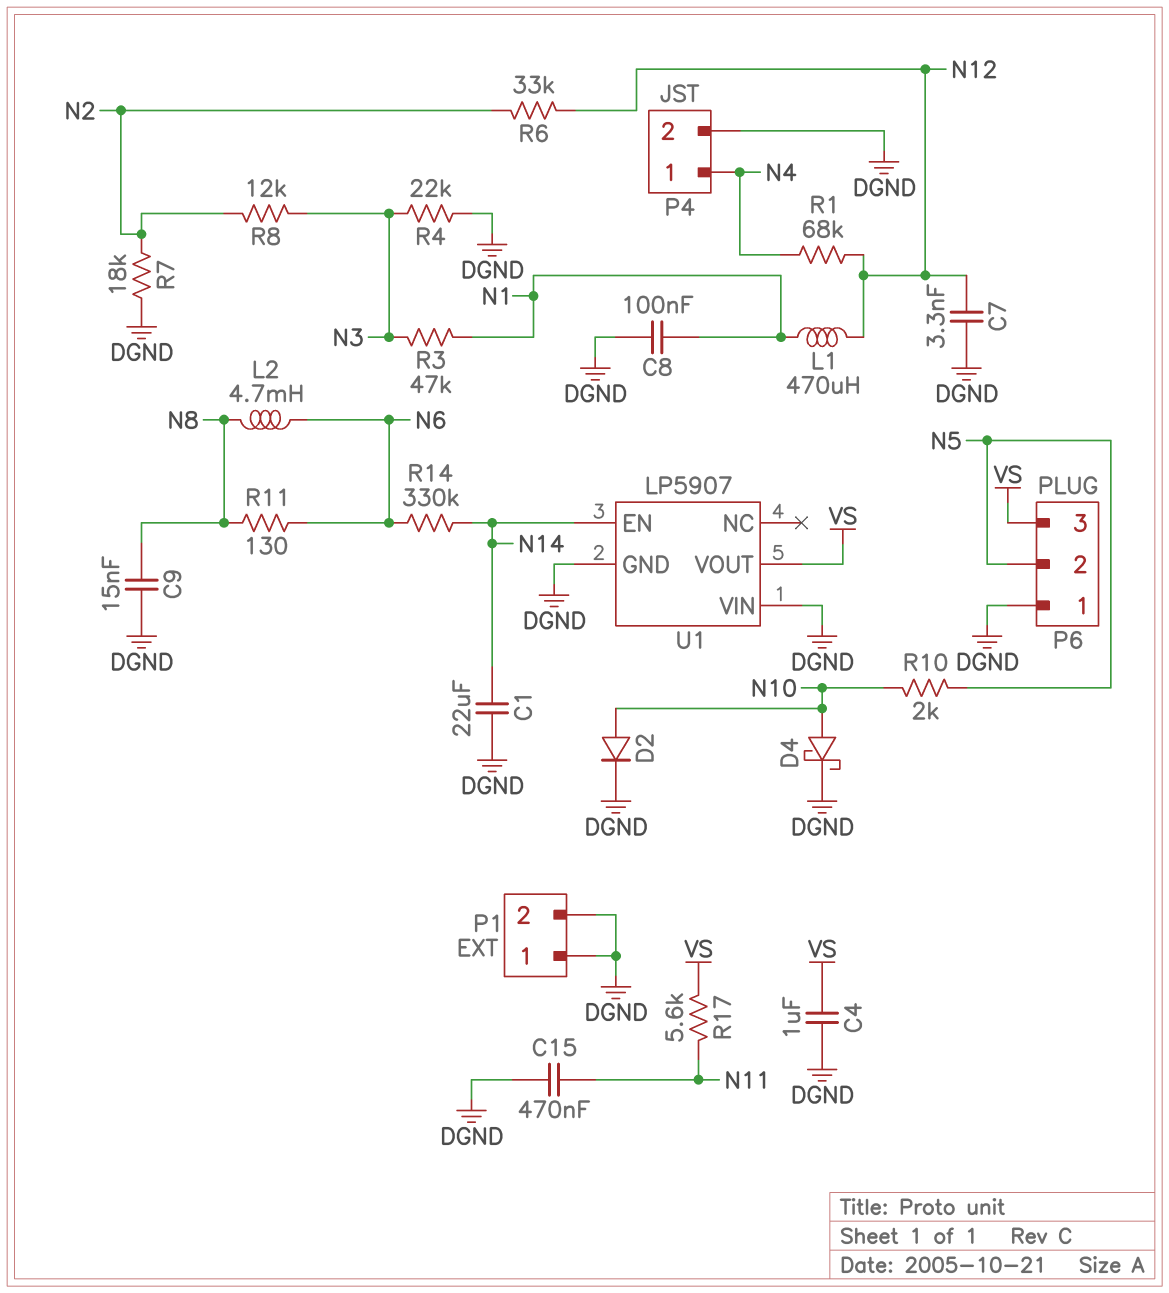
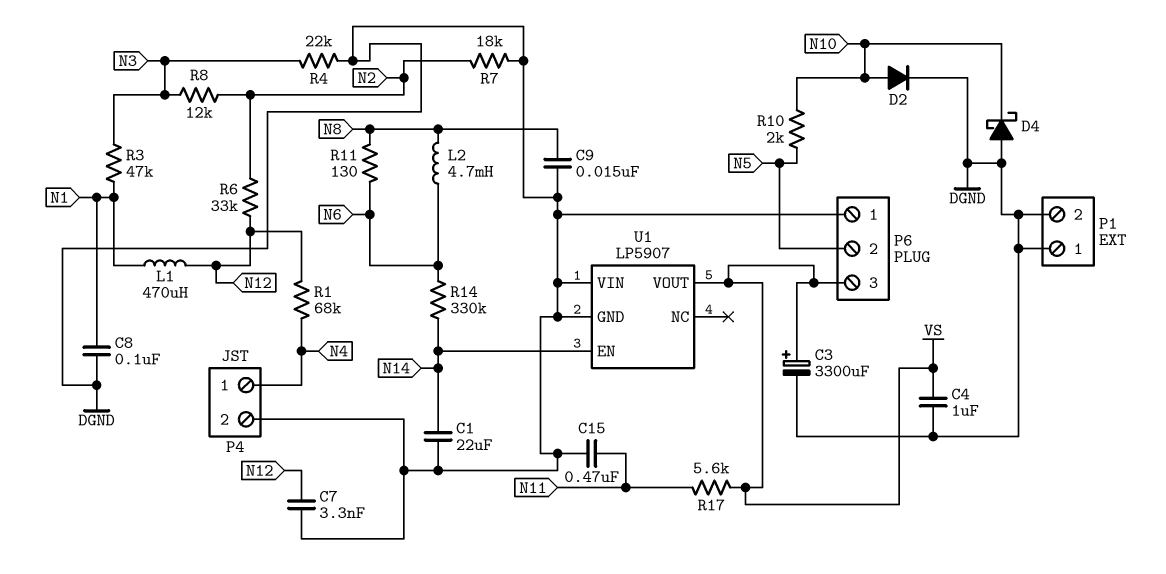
C3: none -> 3300uF (plus VS, minus DGND)
D4: schottky (A N10, K DGND) -> schottky (A DGND, K N10)

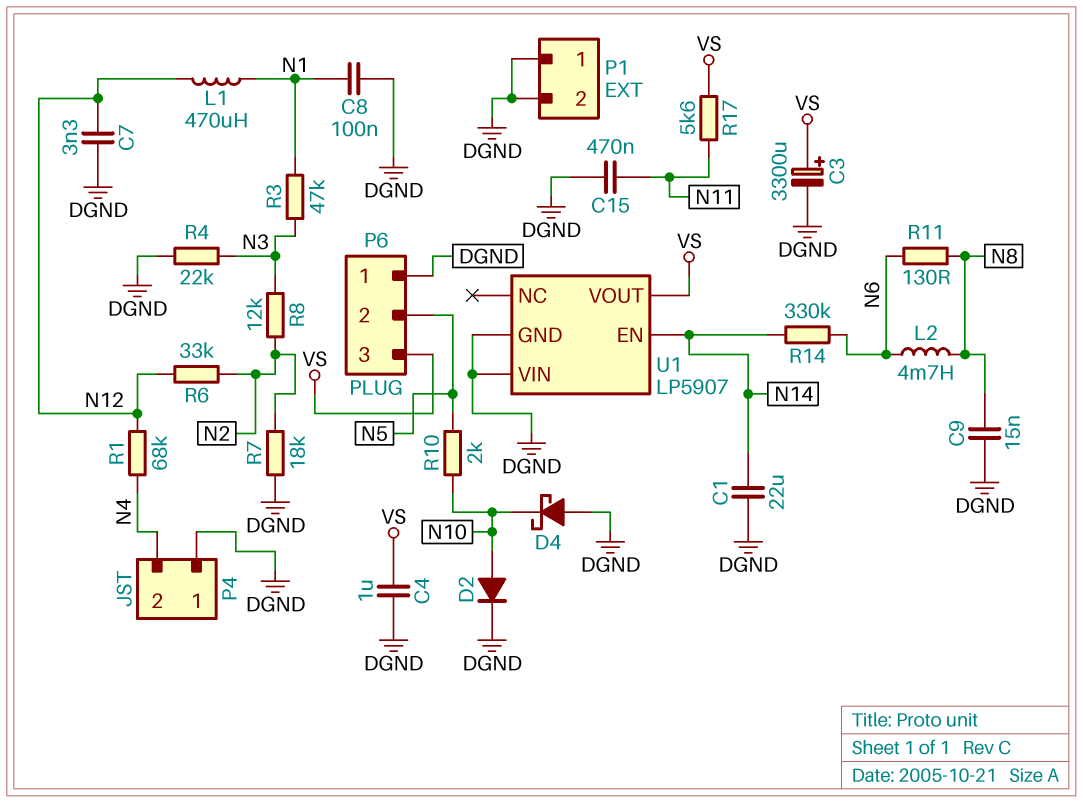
P4 pin 1: N4 -> DGND
P4 pin 2: DGND -> N4

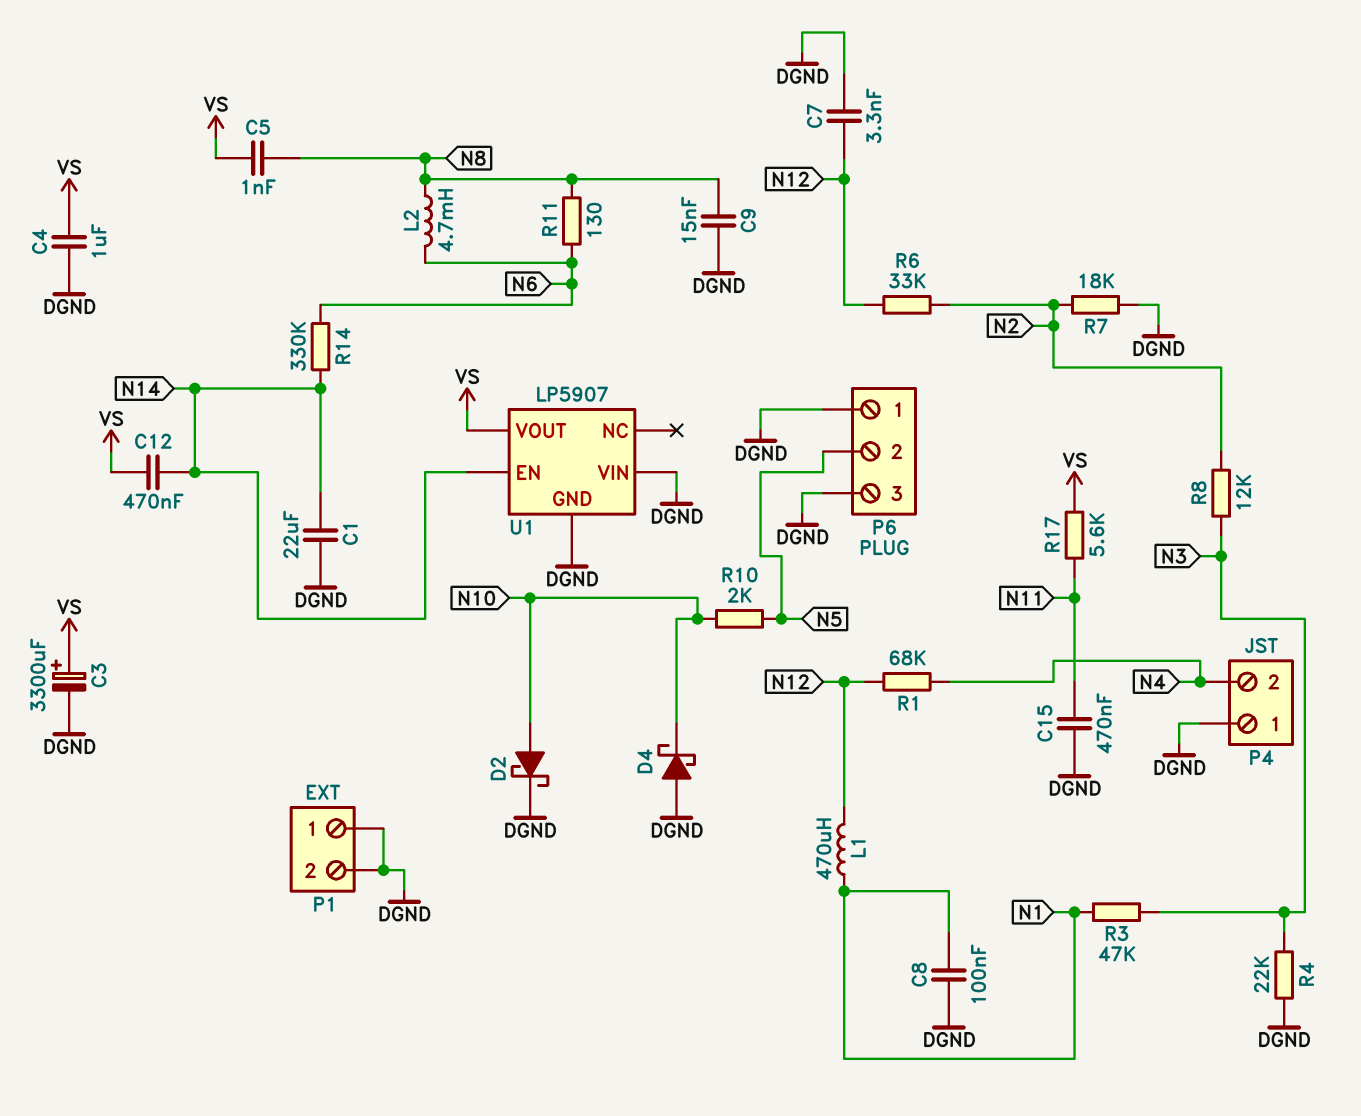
C5: none -> 1nF (N8, VS)
C12: none -> 470nF (N14, VS)
D2: diode (A N10, K DGND) -> schottky (A N10, K DGND)
P6 pin 3: VS -> DGND

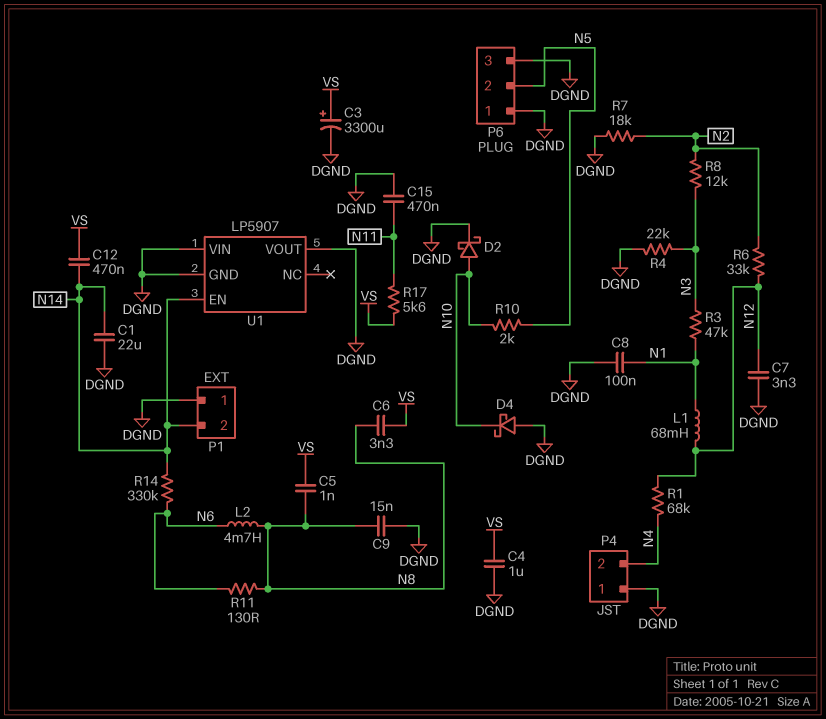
C6: none -> 3.3nF (N8, VS)
L1: 470uH (N1, N12) -> 68mH (N1, N12)
P1 pin 2: DGND -> N14
U1 pin VOUT: VS -> DGND

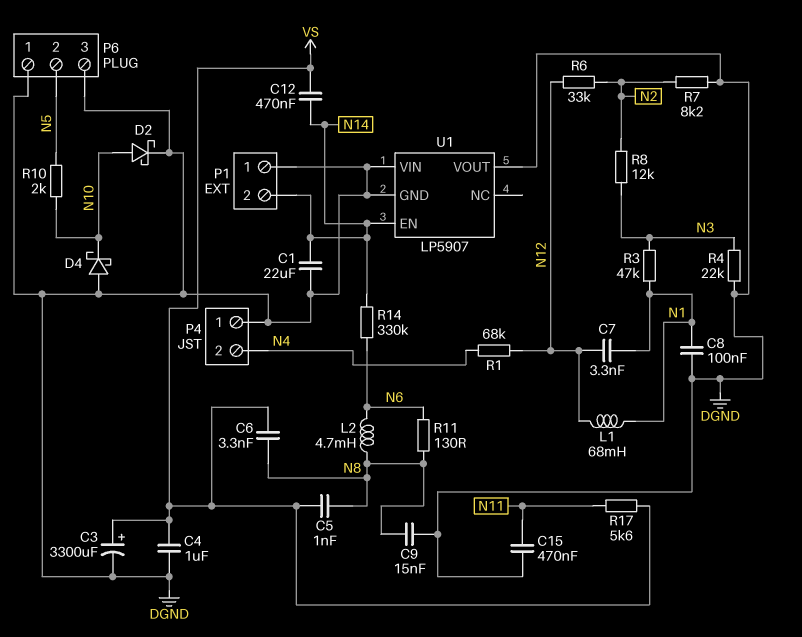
C7: 3.3nF (DGND, N12) -> 3.3nF (N1, N12)
R7: 18k (DGND, N2) -> 8.2k (DGND, N2)

